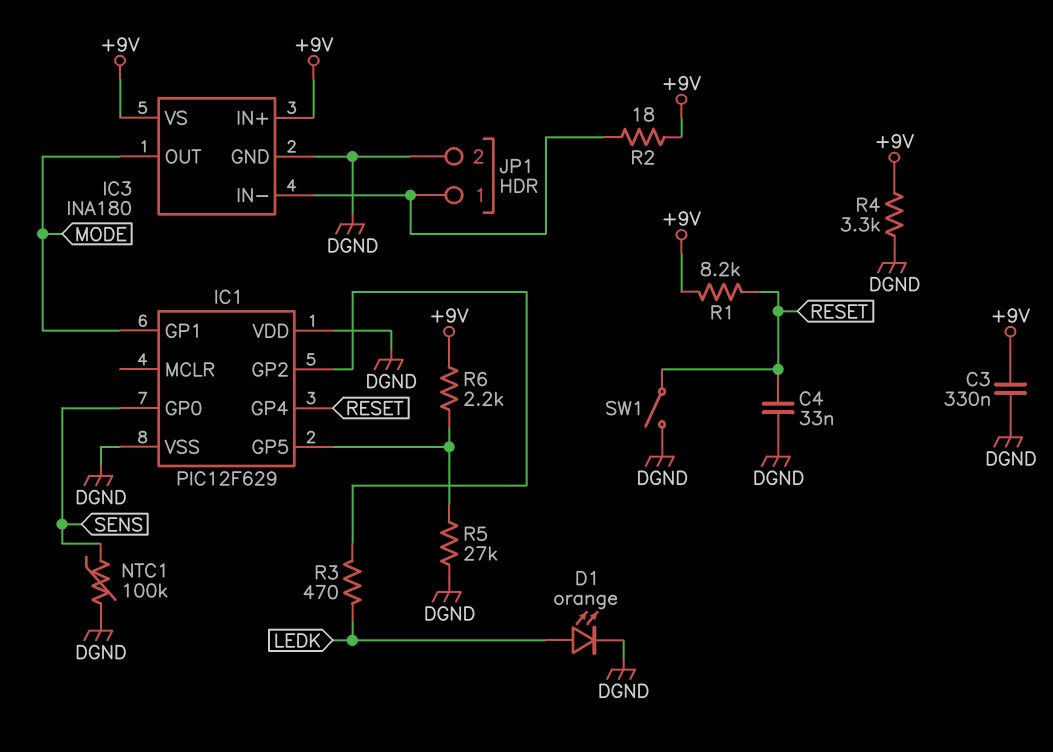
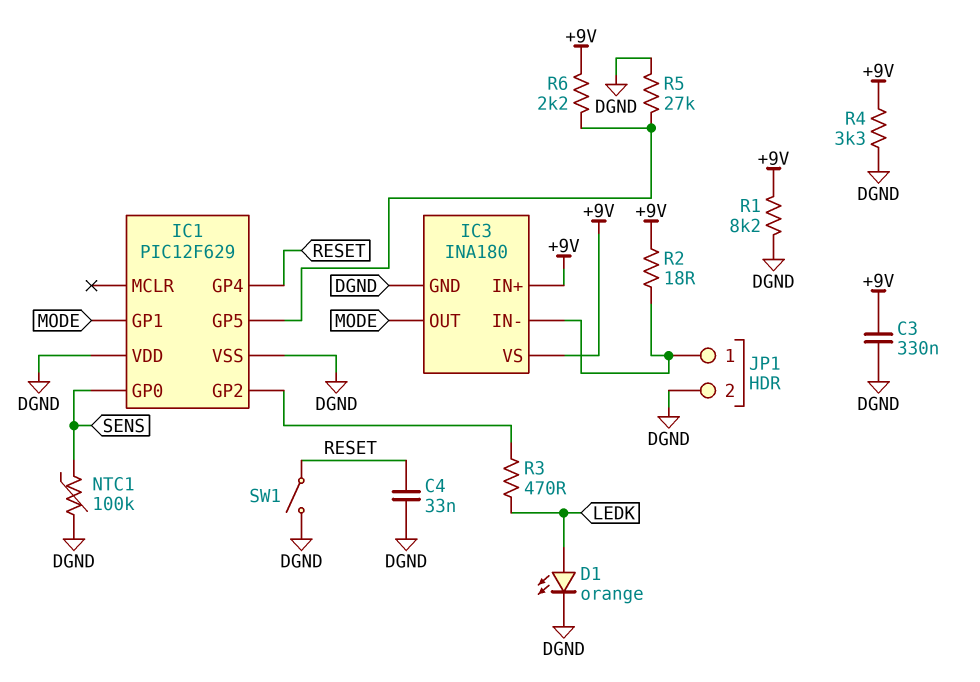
R1: 8.2k (+9V, RESET) -> 8.2k (+9V, DGND)

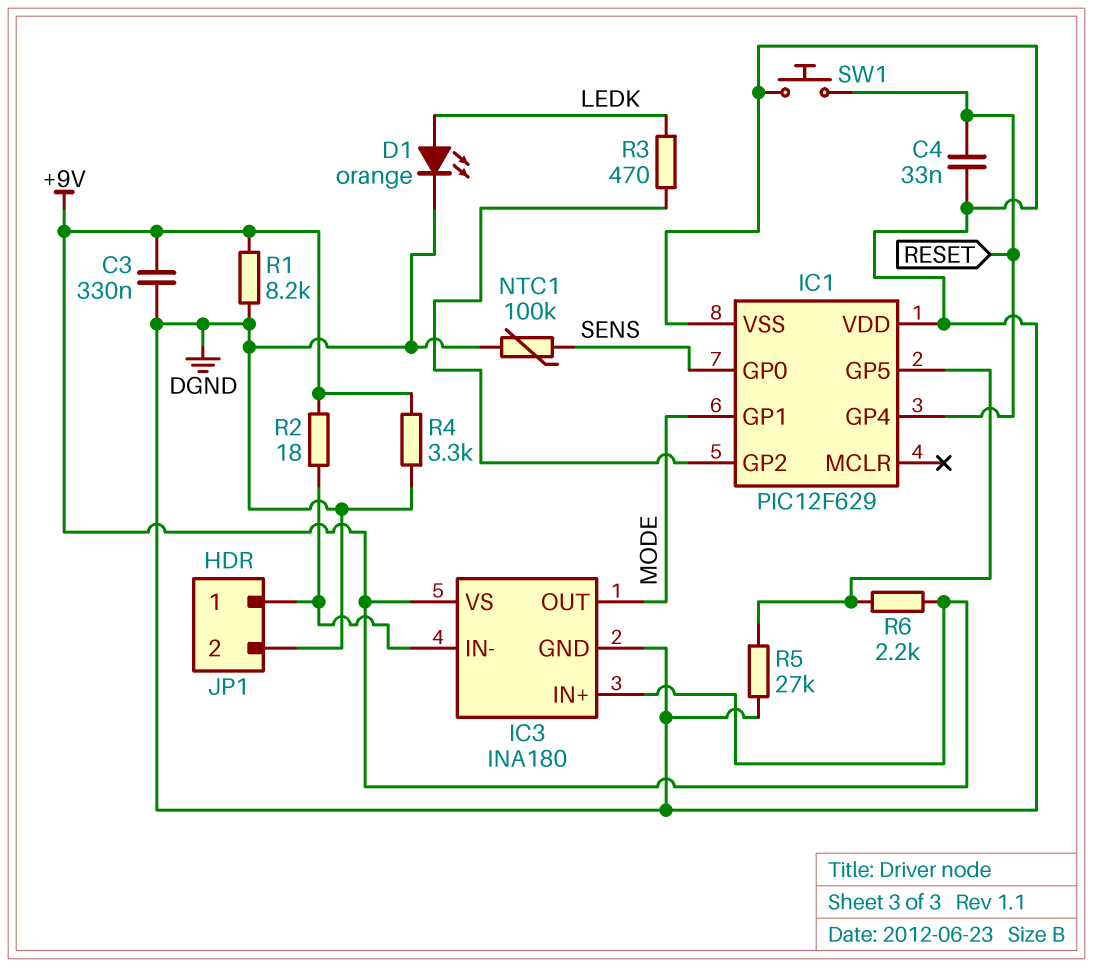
SW1: switch (DGND, RESET) -> button (DGND, RESET)

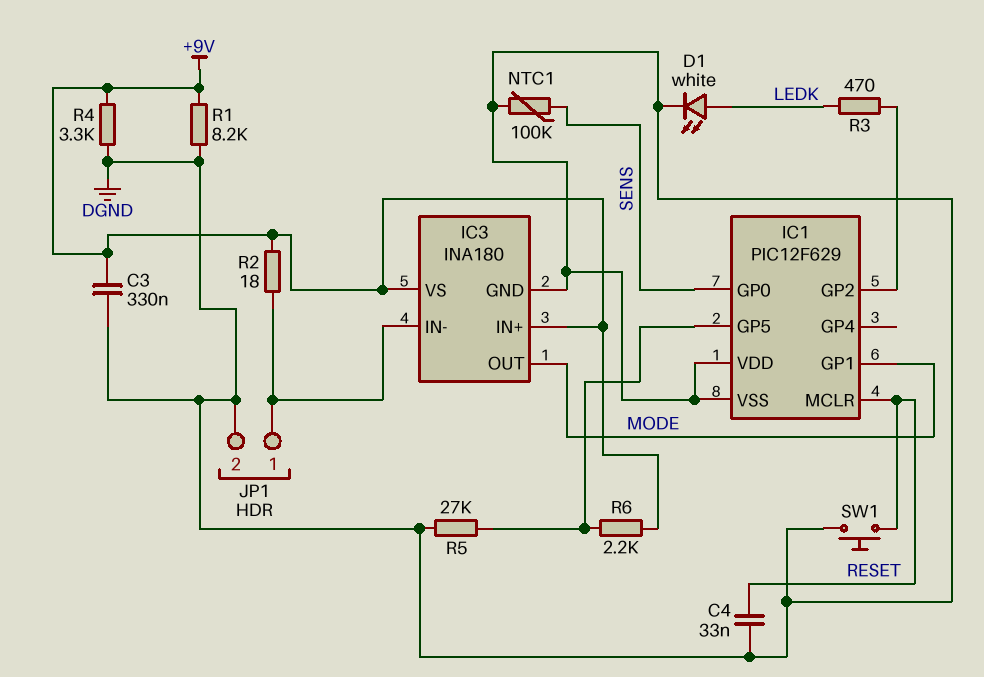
D1: LED orange (A LEDK, K DGND) -> LED white (A LEDK, K DGND)
IC1 pin GP4: RESET -> none
IC1 pin MCLR: none -> RESET

